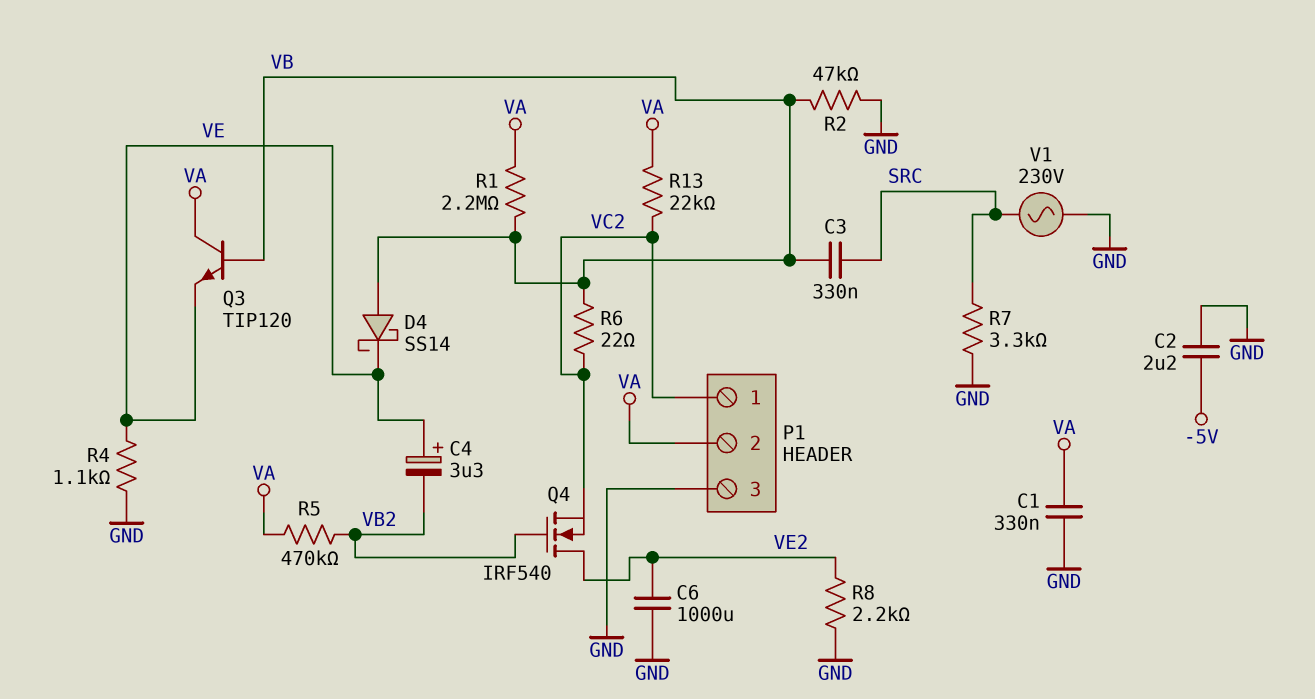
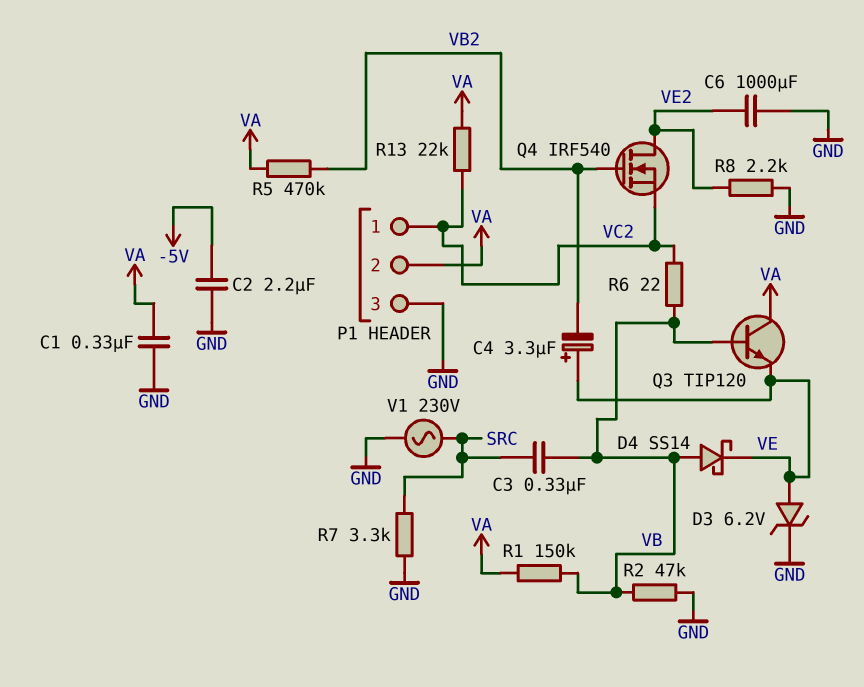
D3: none -> zener 6.2V (A VE, K GND)
R1: 2.2M (VA, VB) -> 150k (VA, VB)
R4: 1.1k (GND, VE) -> none

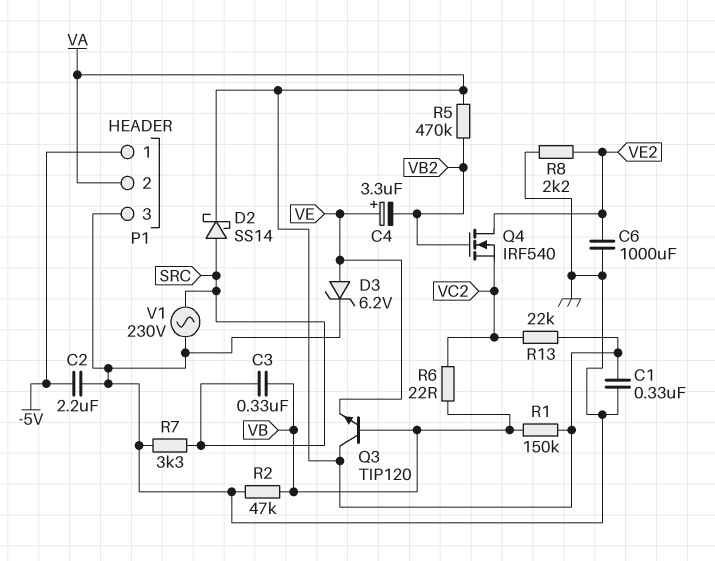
D2: none -> schottky SS14 (A SRC, K VA)
D4: schottky SS14 (A VB, K VE) -> none
P1 pin 1: VC2 -> -5V

